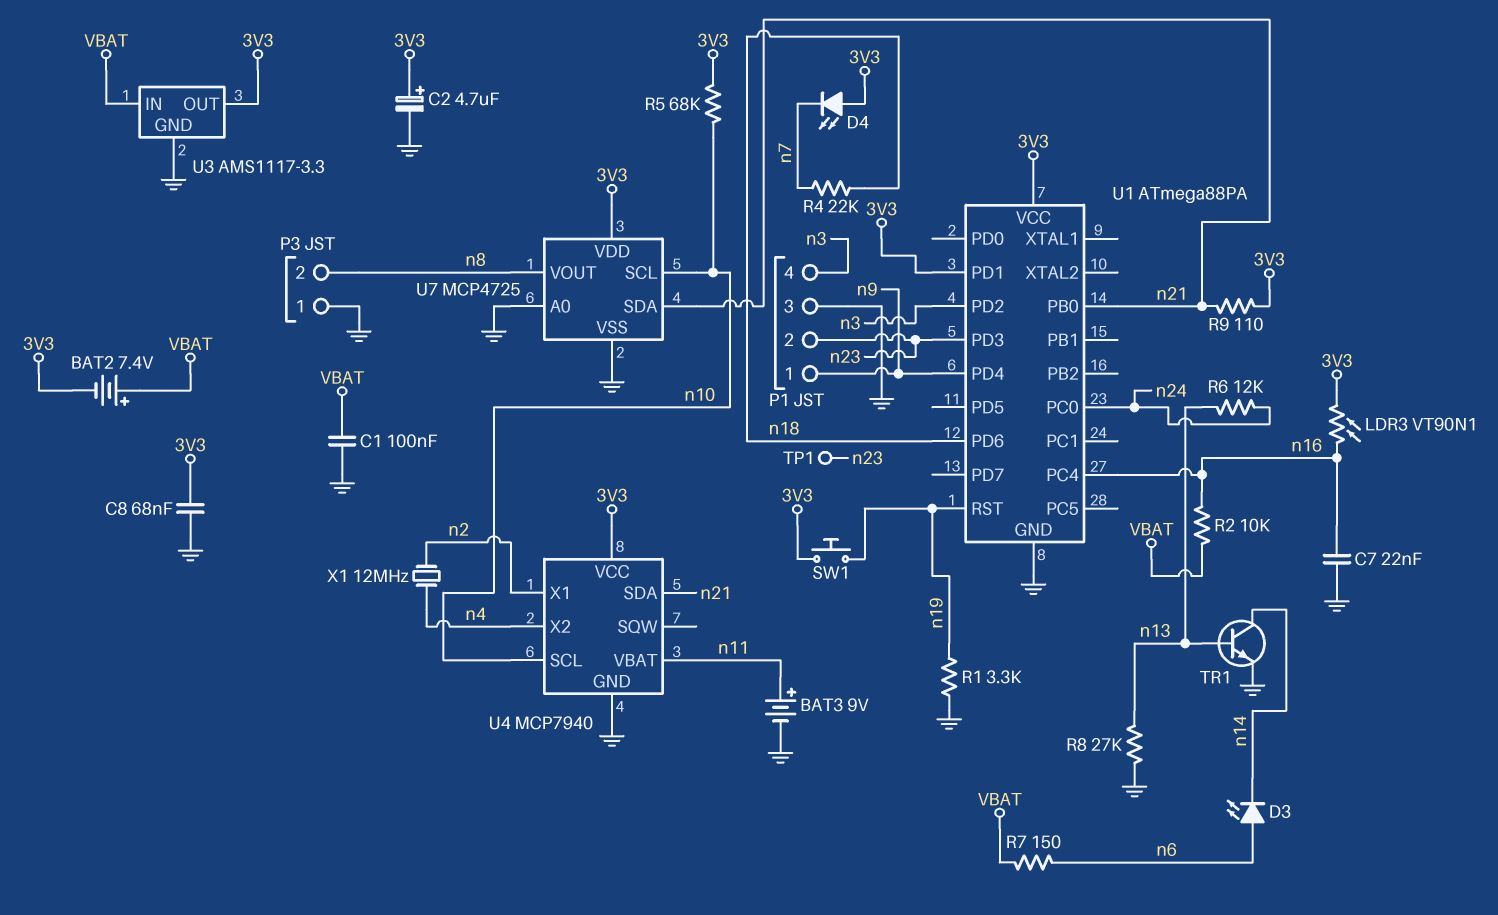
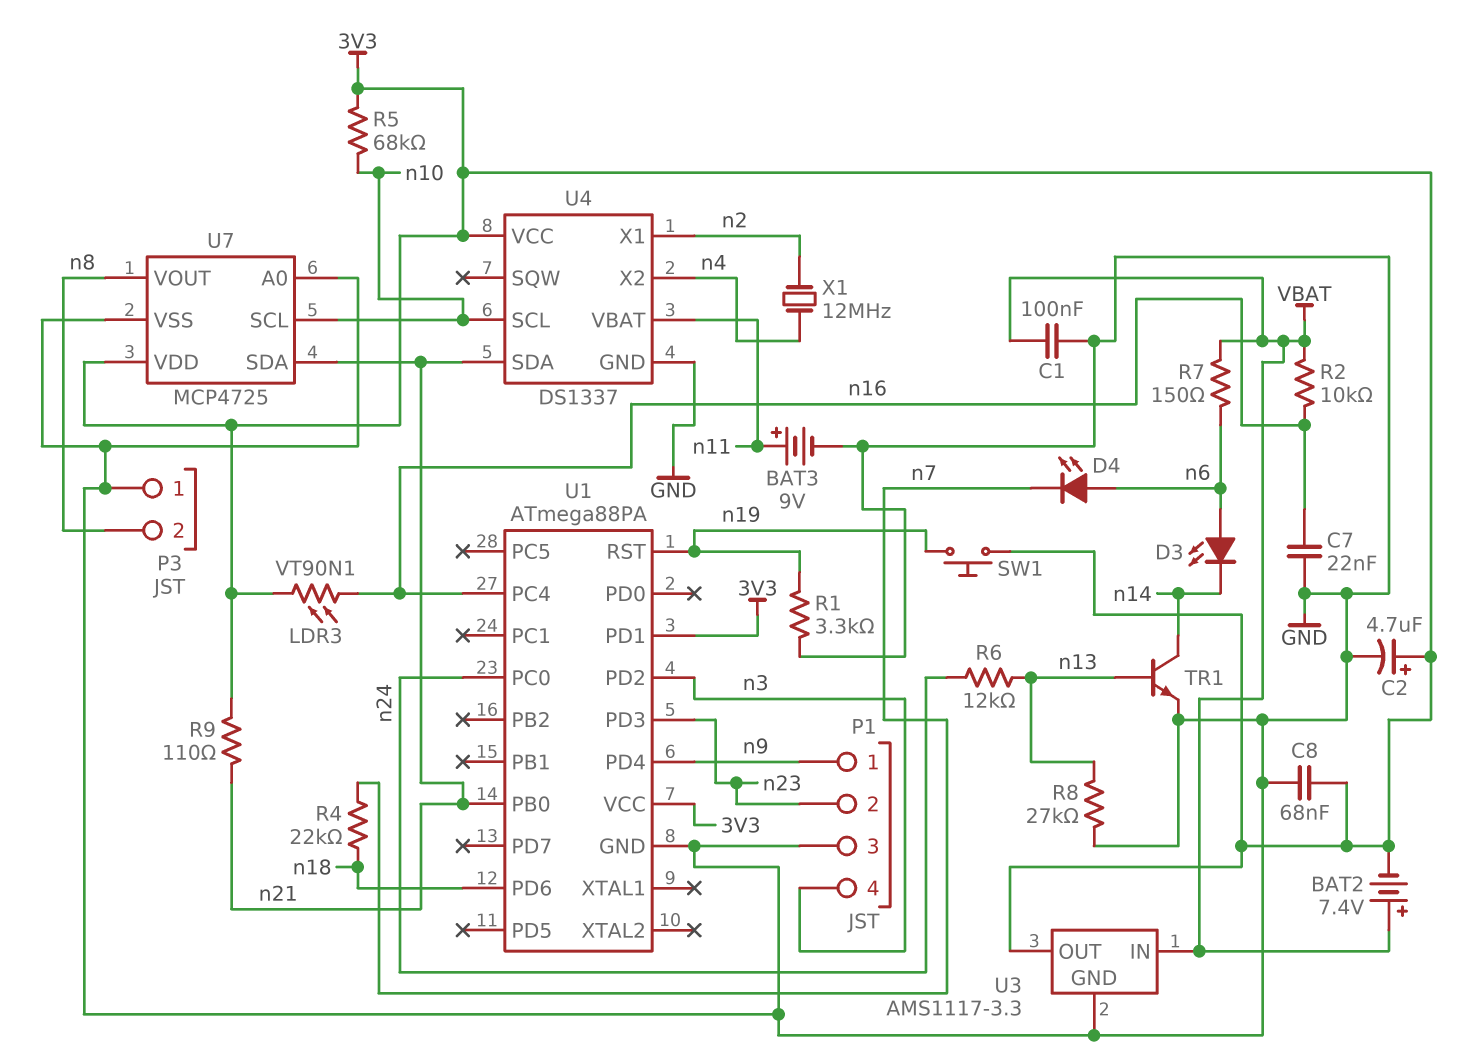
D4: LED (A 3V3, K n7) -> LED (A n6, K n7)
TP1: test point (n23) -> none
U4: MCP7940 -> DS1337

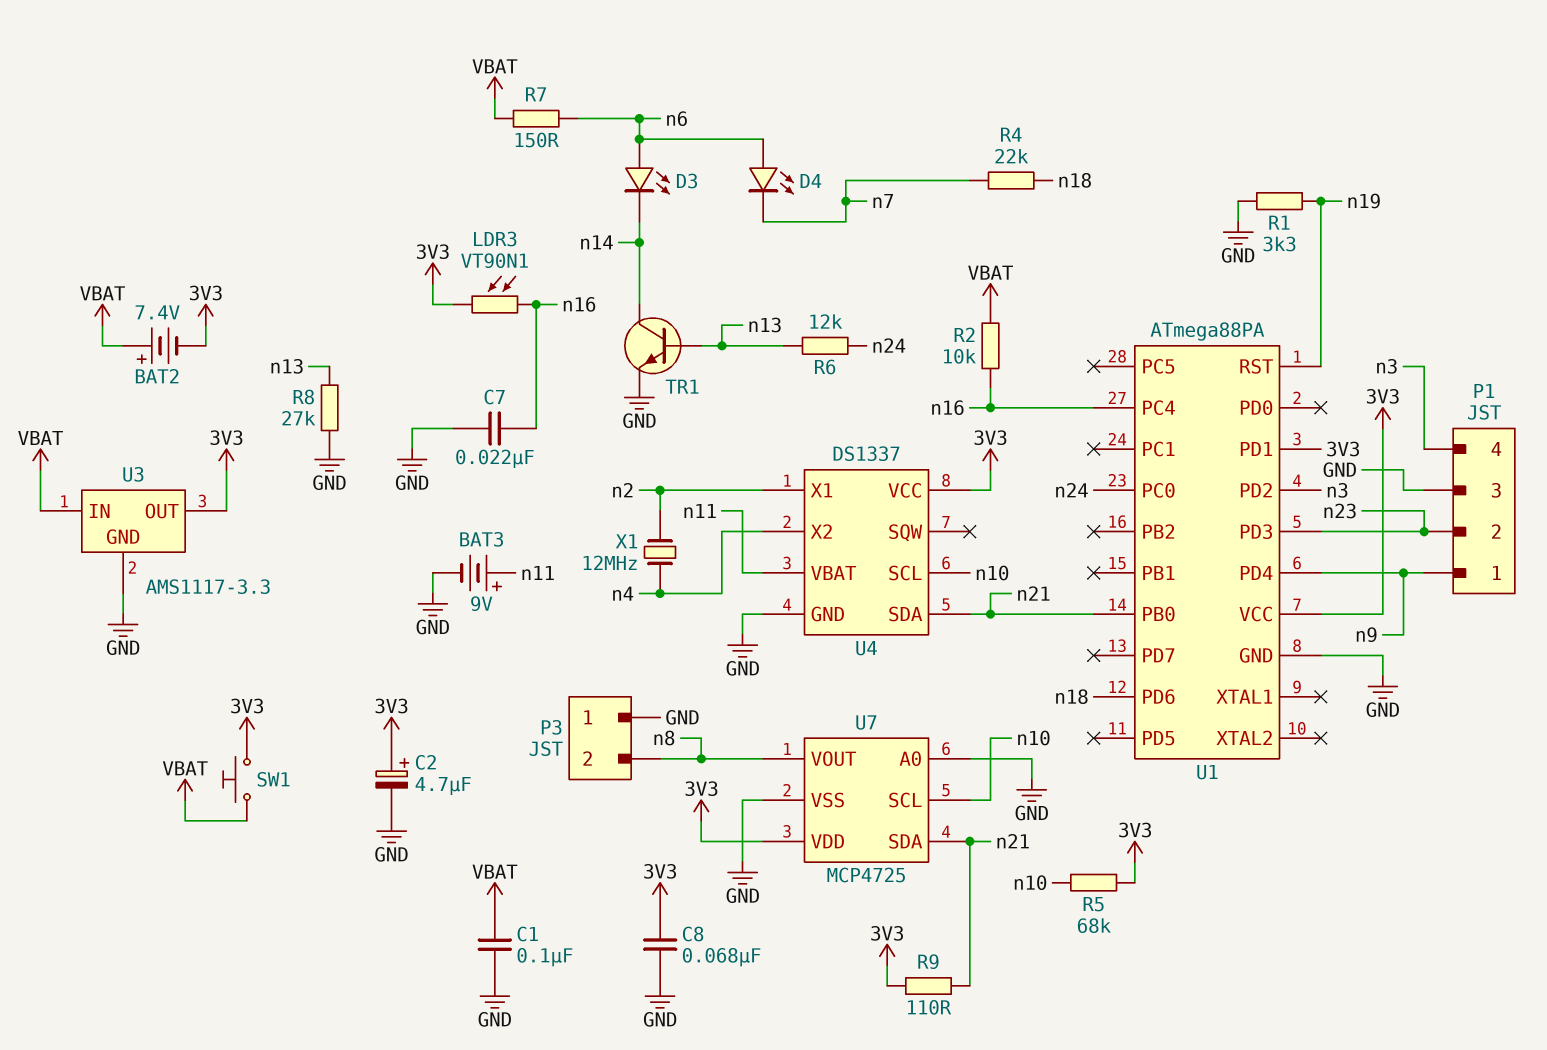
SW1: button (3V3, n19) -> button (3V3, VBAT)

